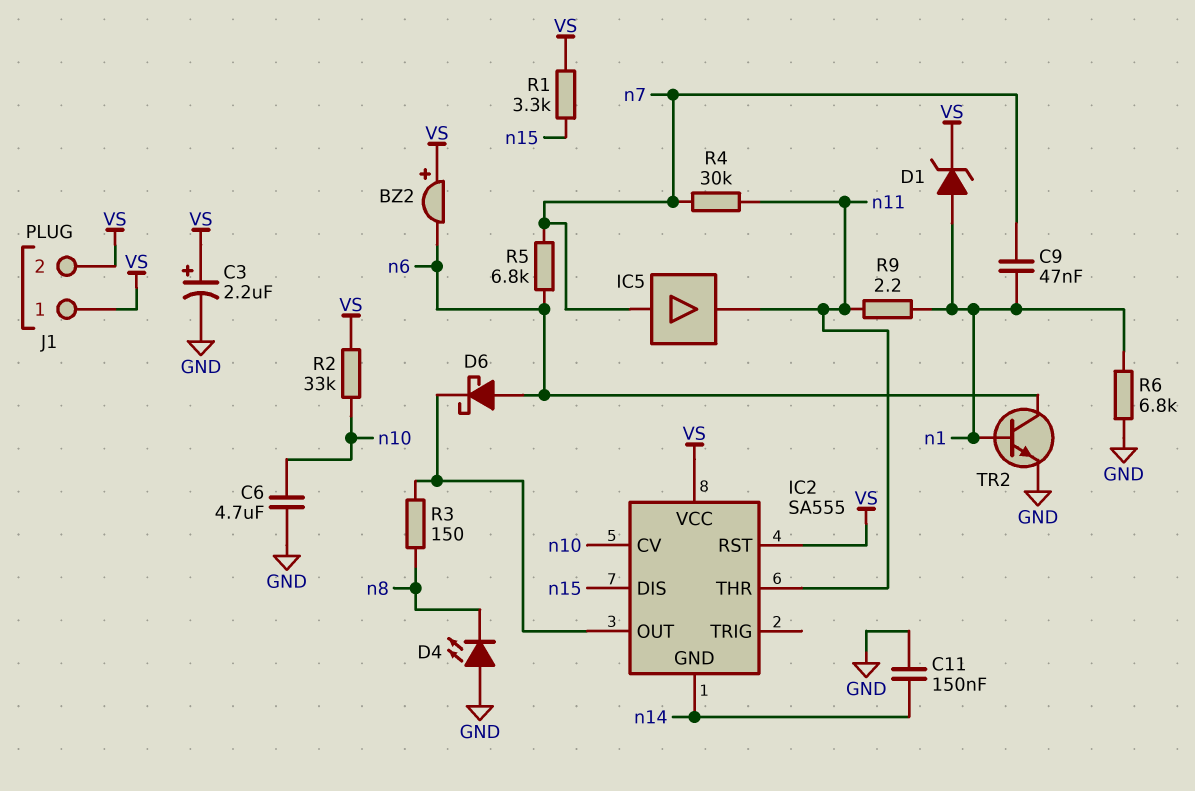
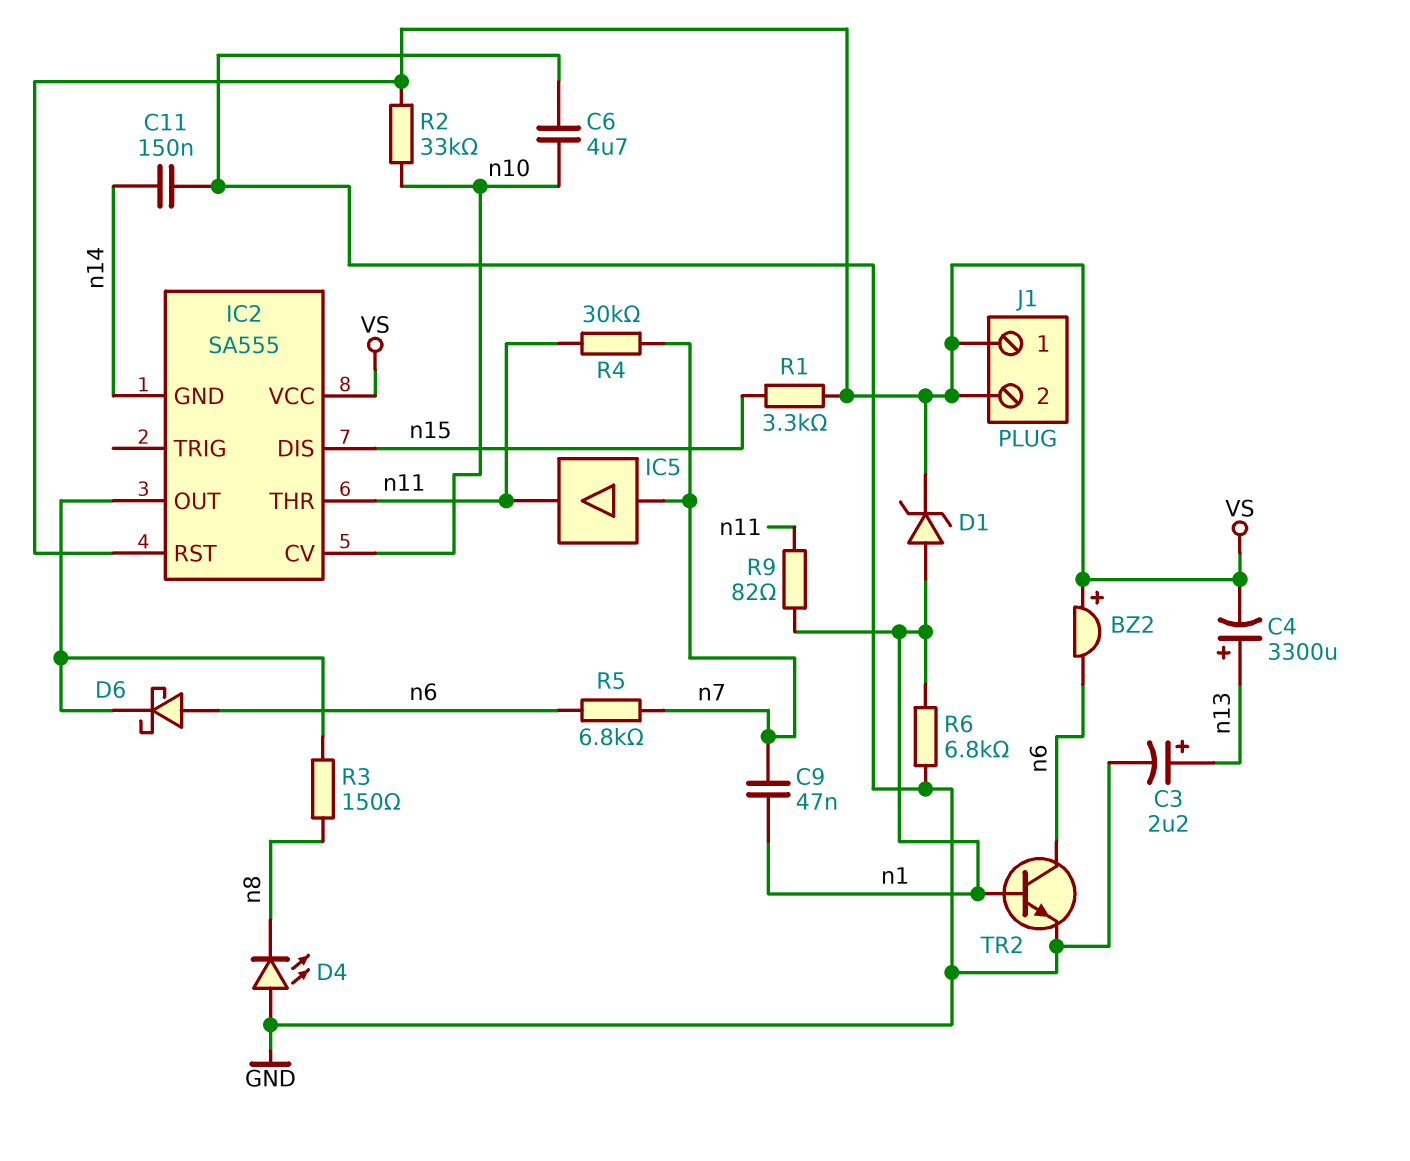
C3: 2.2uF (plus VS, minus GND) -> 2.2uF (plus n13, minus GND)
C4: none -> 3300uF (plus n13, minus VS)
R9: 2.2 (n1, n11) -> 82 (n1, n11)

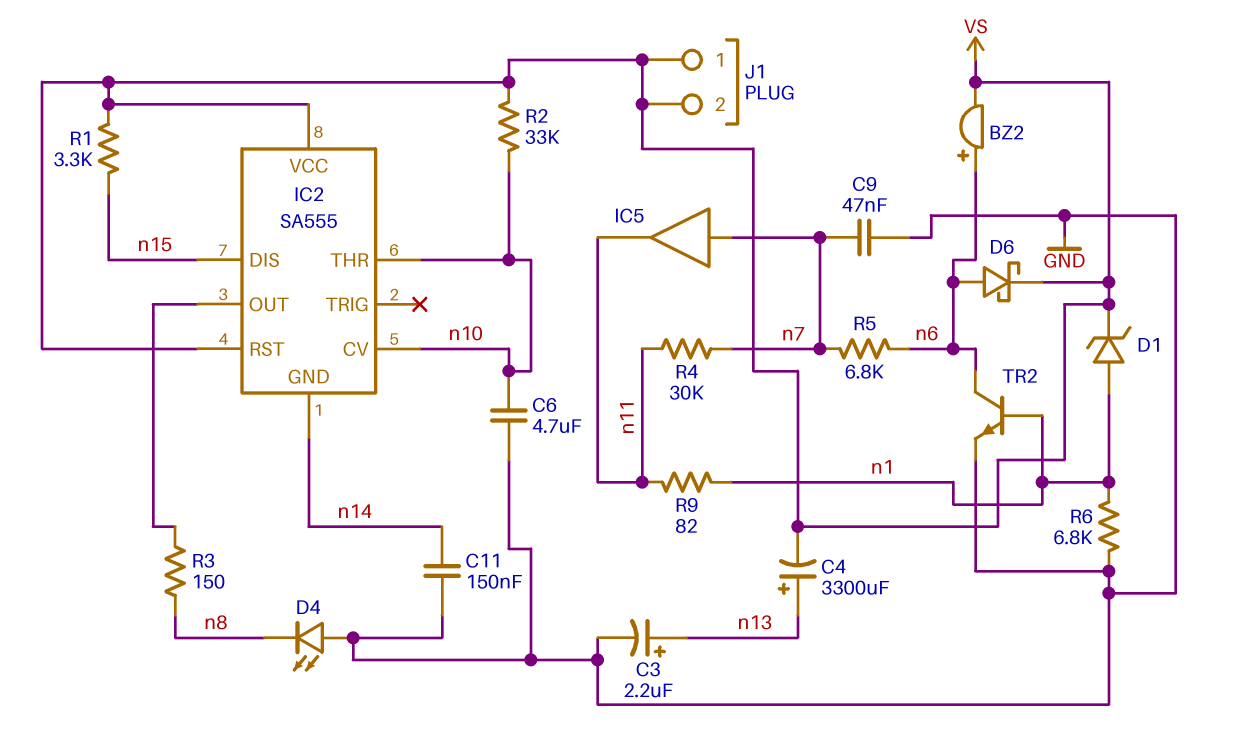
BZ2: buzzer (plus VS, minus n6) -> buzzer (plus n6, minus VS)
C9: 47nF (n1, n7) -> 47nF (GND, n7)
D6: schottky (A n6, K IC2/OUT) -> schottky (A n6, K VS)
IC2 pin THR: n11 -> n10

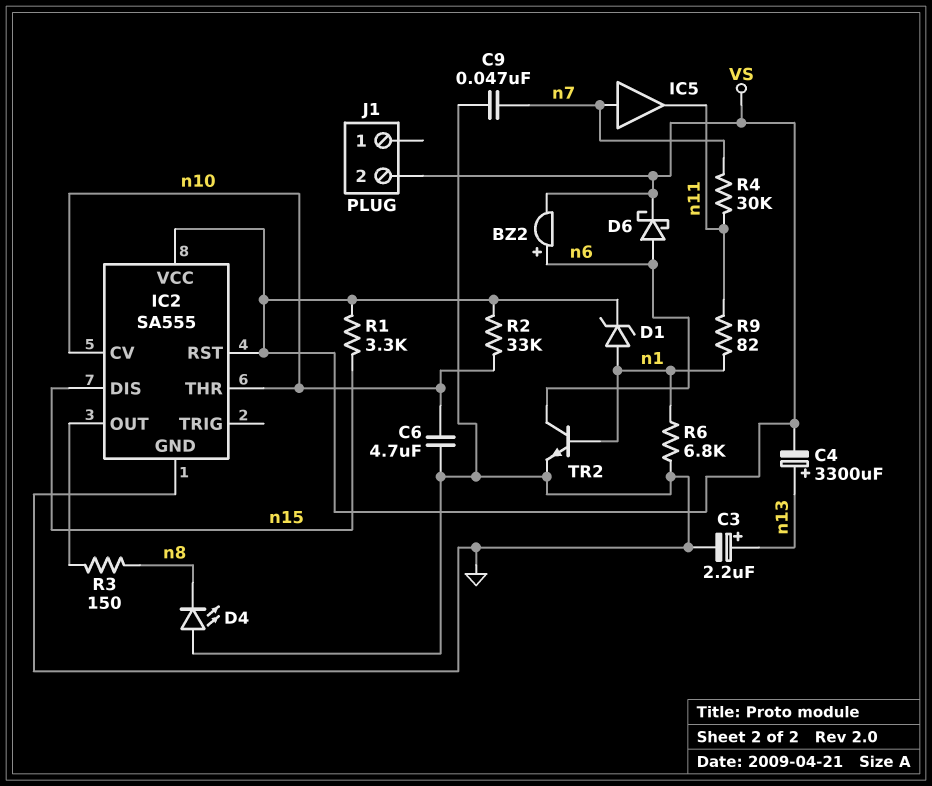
C11: 150nF (GND, n14) -> none
IC2 pin GND: n14 -> GND
J1 pin 1: VS -> none
R5: 6.8k (n6, n7) -> none

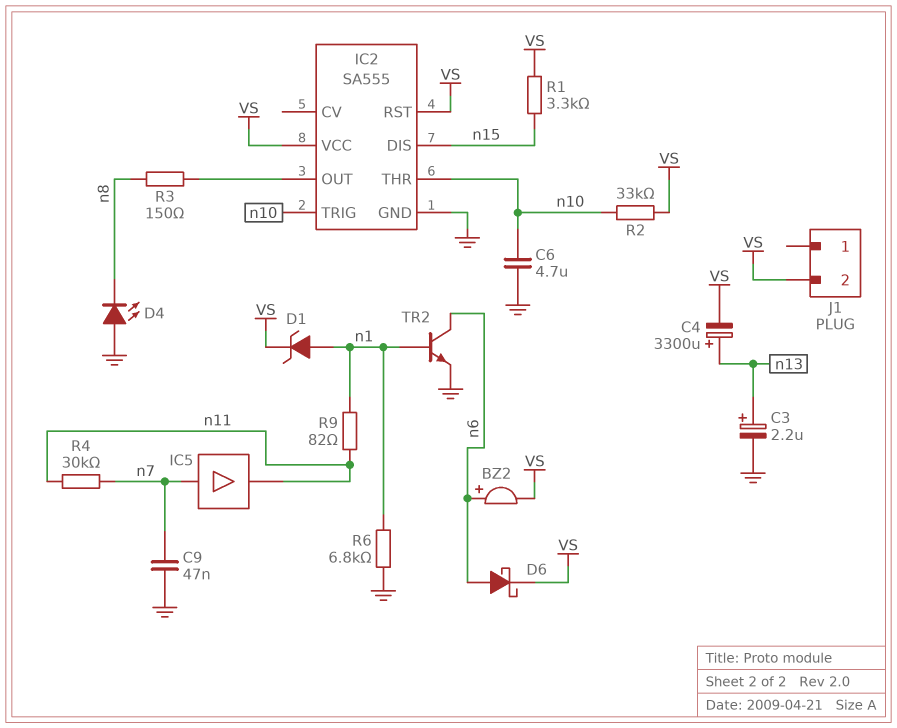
IC2 pin CV: n10 -> none
IC2 pin TRIG: none -> n10

